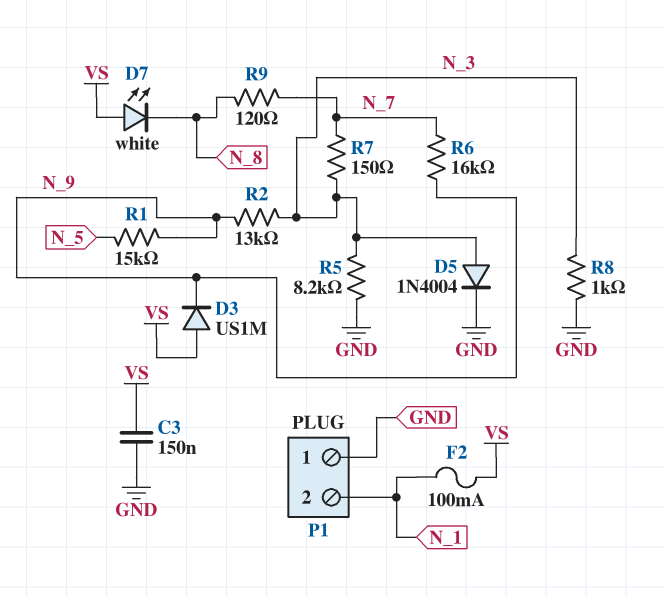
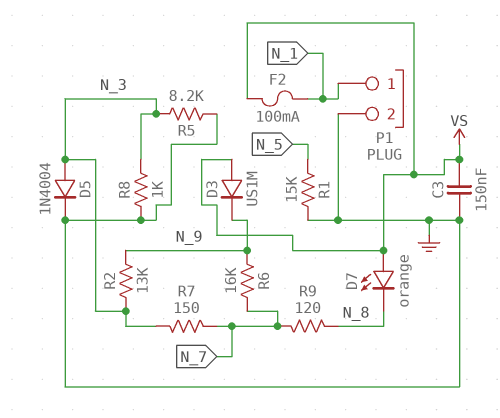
D7: LED white (A VS, K N_8) -> LED orange (A VS, K N_8)
P1 pin 1: GND -> N_1
P1 pin 2: N_1 -> GND
R1: 15k (N_5, N_9) -> 15k (GND, N_5)

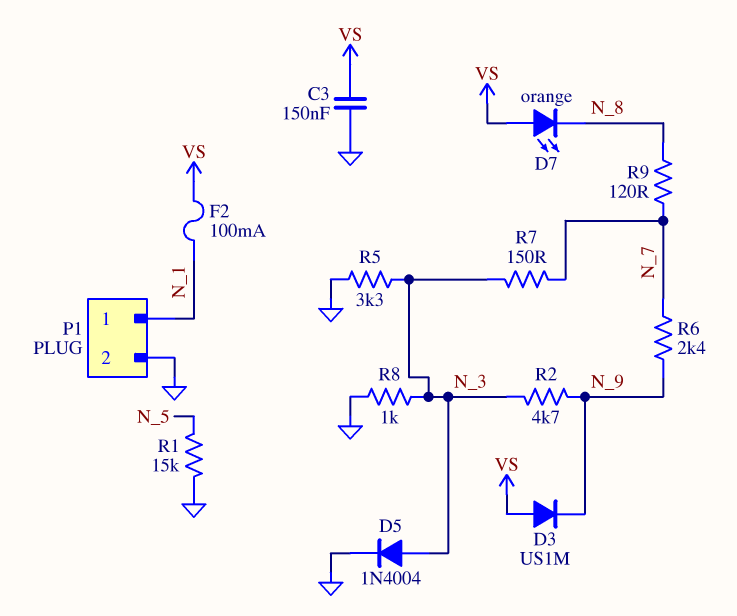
R2: 13k (N_3, N_9) -> 4.7k (N_3, N_9)
R5: 8.2k (GND, N_3) -> 3.3k (GND, N_3)
R6: 16k (N_7, N_9) -> 2.4k (N_7, N_9)

